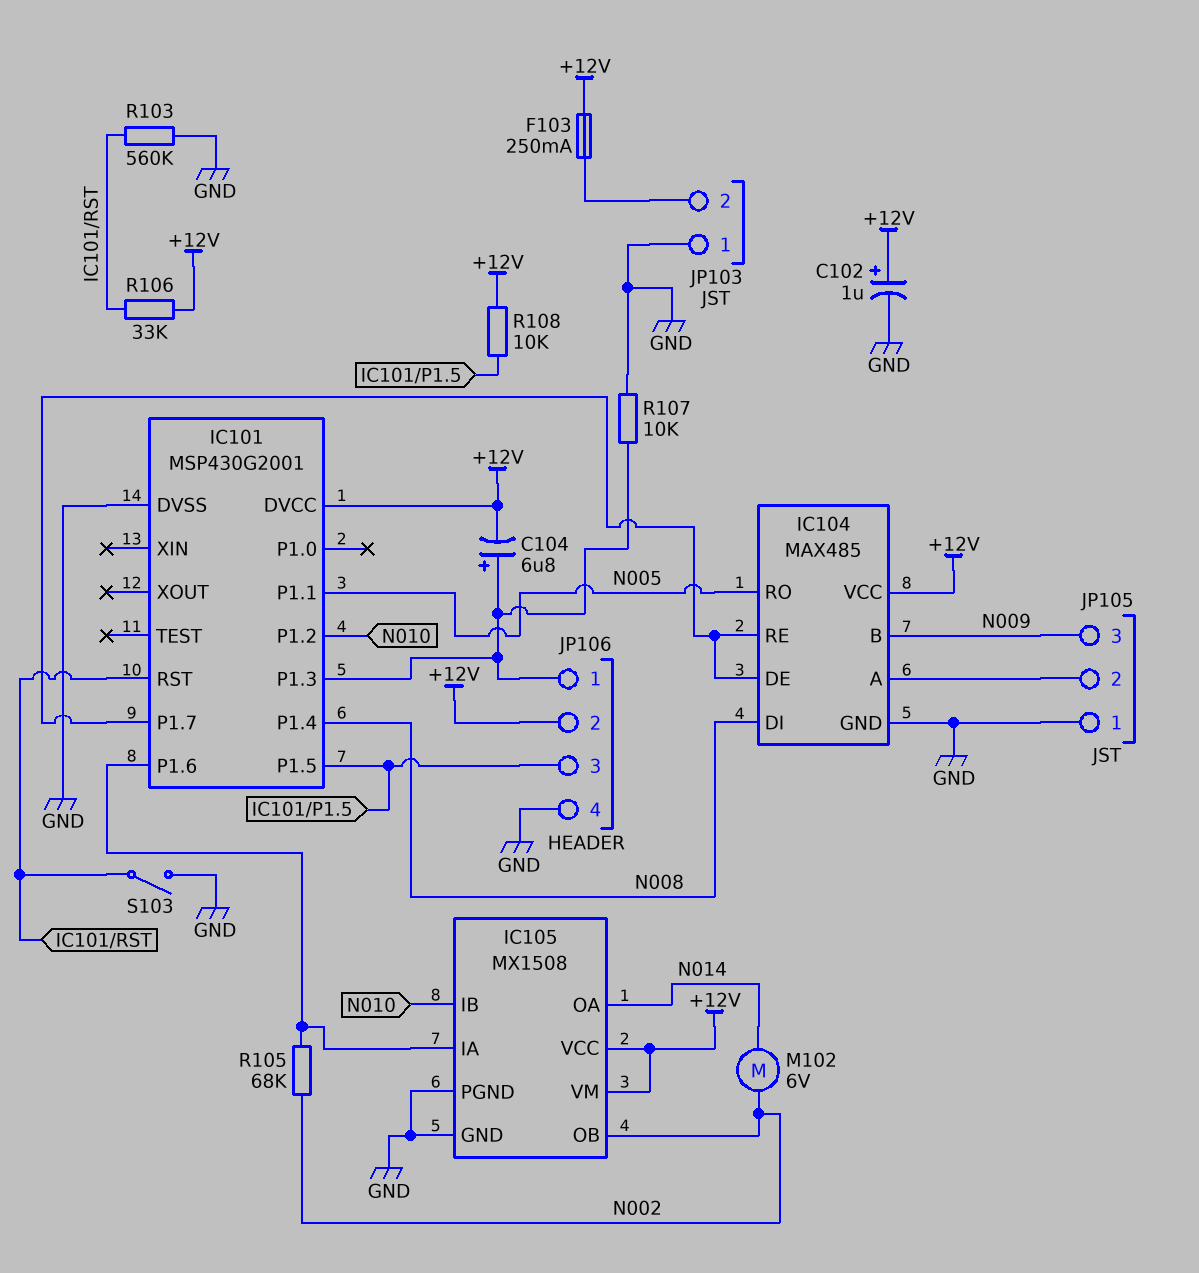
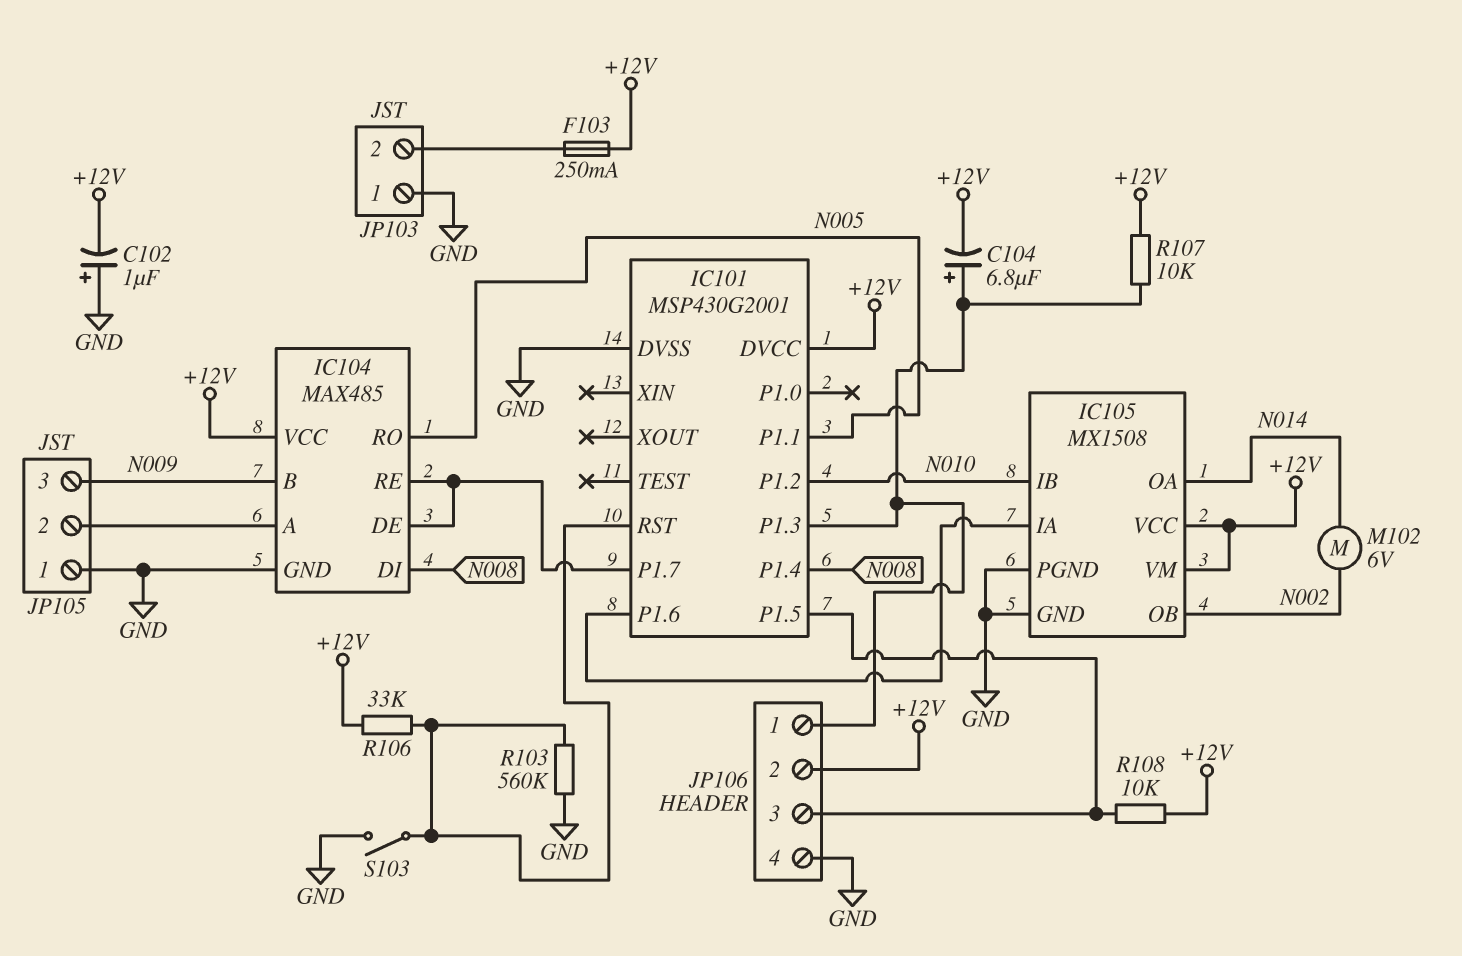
C102: 1uF (plus +12V, minus GND) -> 1uF (plus GND, minus +12V)
R105: 68k (IC101/P1.6, N002) -> none
R107: 10k (GND, IC101/P1.3) -> 10k (+12V, IC101/P1.3)

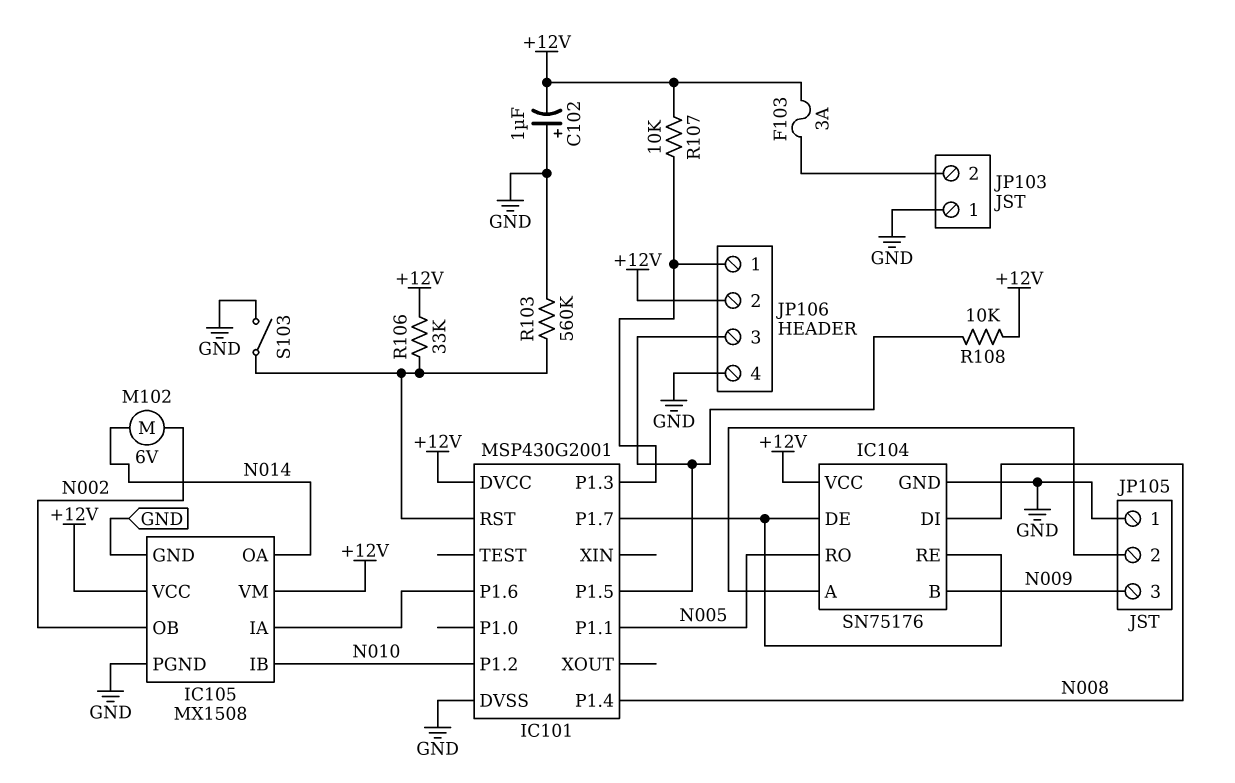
C104: 6.8uF (plus IC101/P1.3, minus +12V) -> none
F103: 250mA (+12V, JP103/2) -> 3A (+12V, JP103/2)
IC104: MAX485 -> SN75176

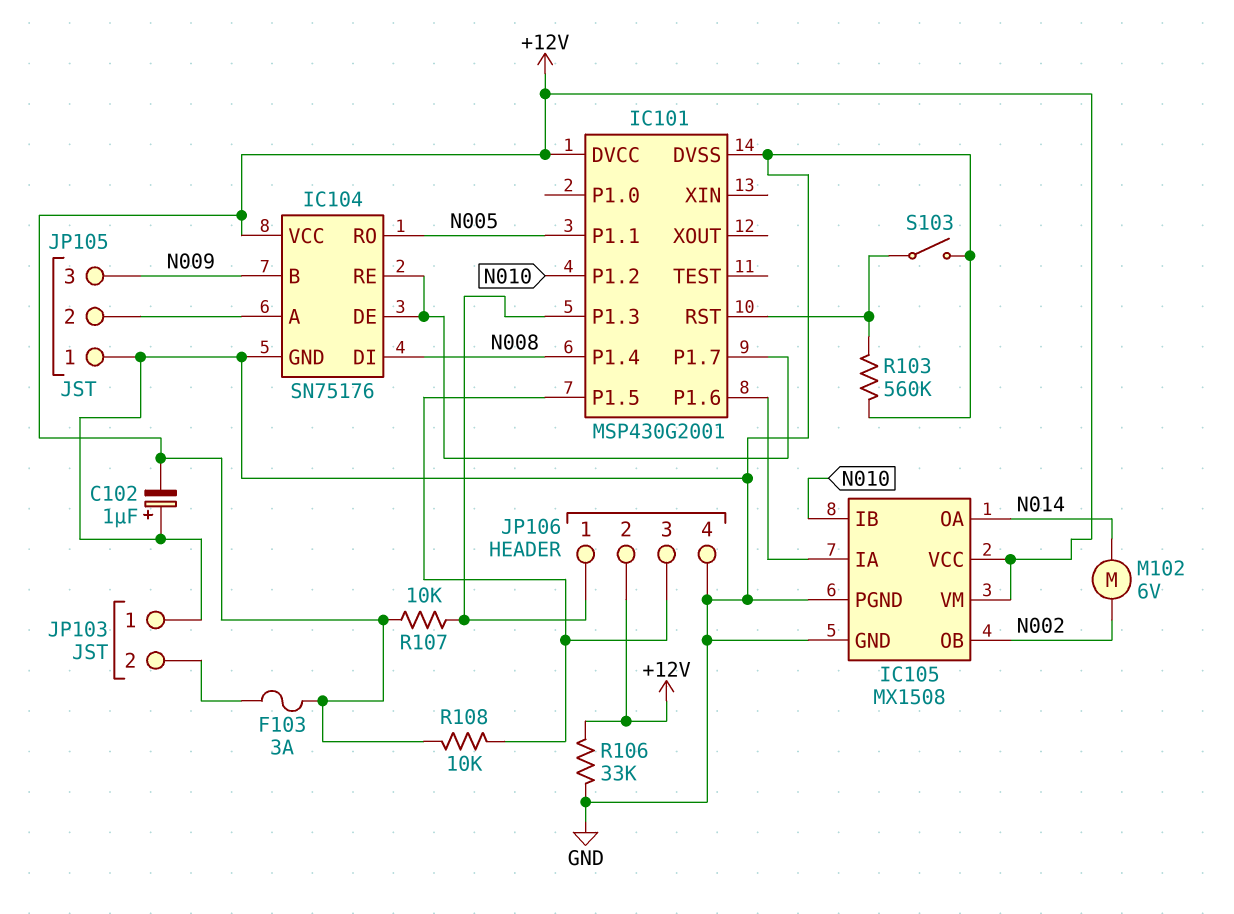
R106: 33k (+12V, IC101/RST) -> 33k (+12V, GND)

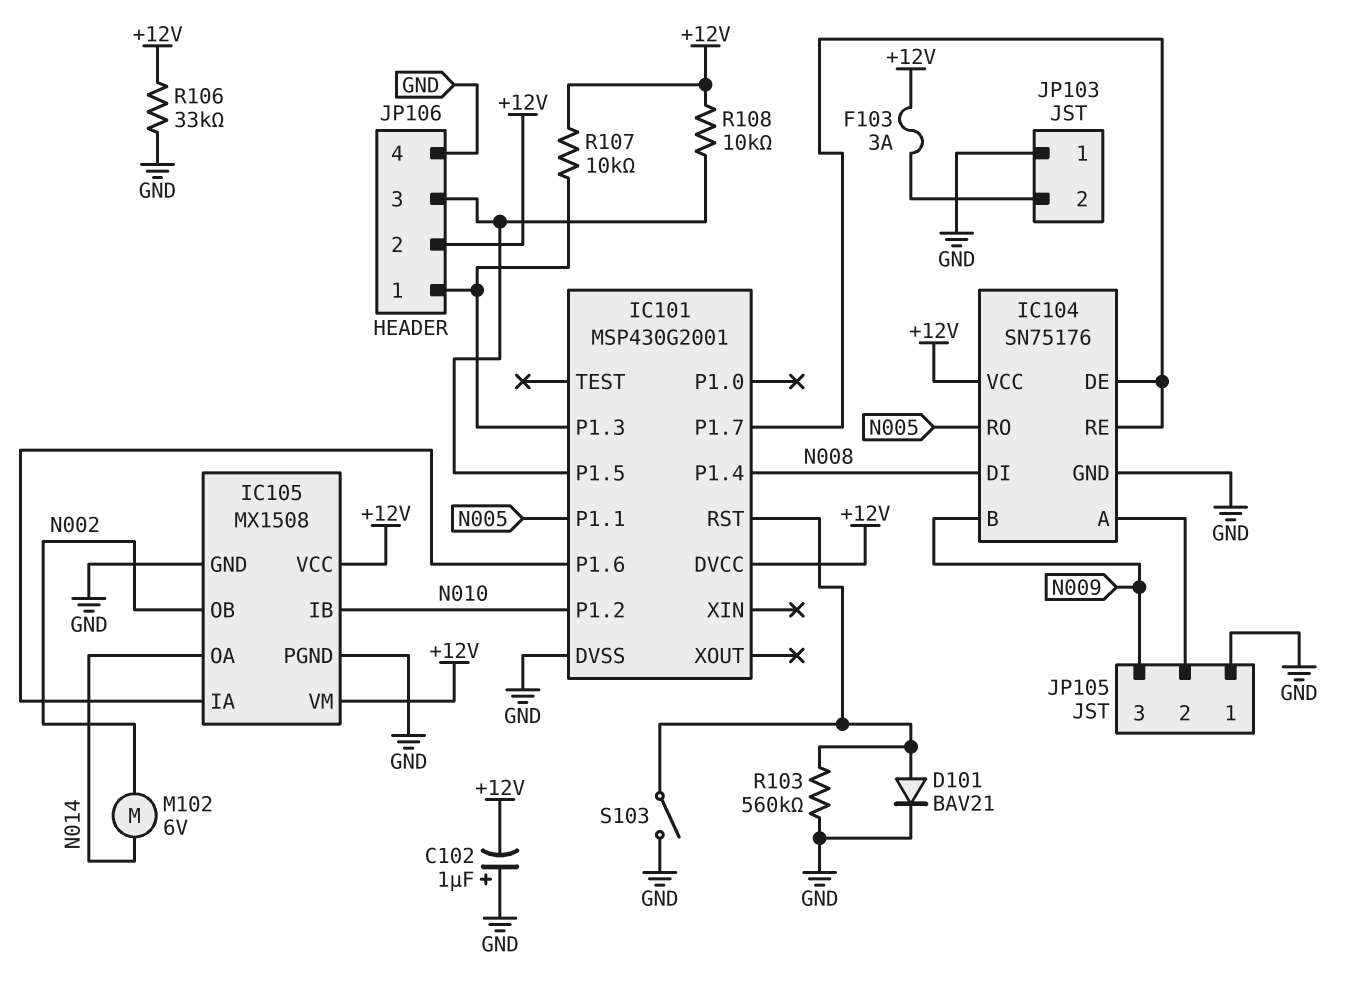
D101: none -> diode BAV21 (A IC101/RST, K GND)

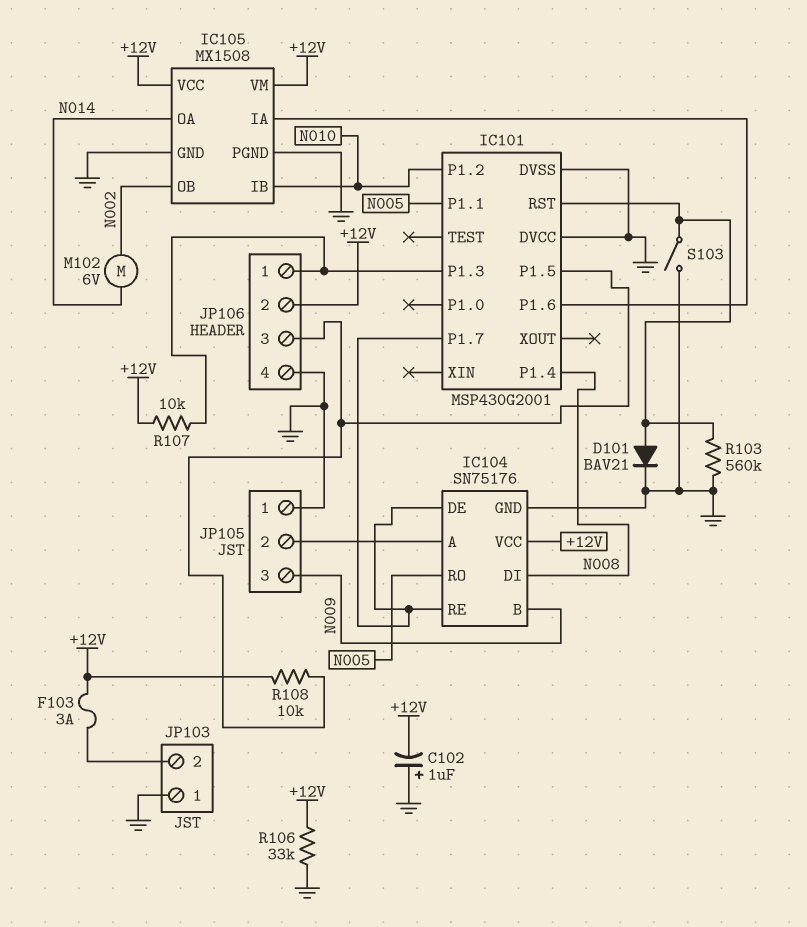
IC101 pin DVCC: +12V -> GND

